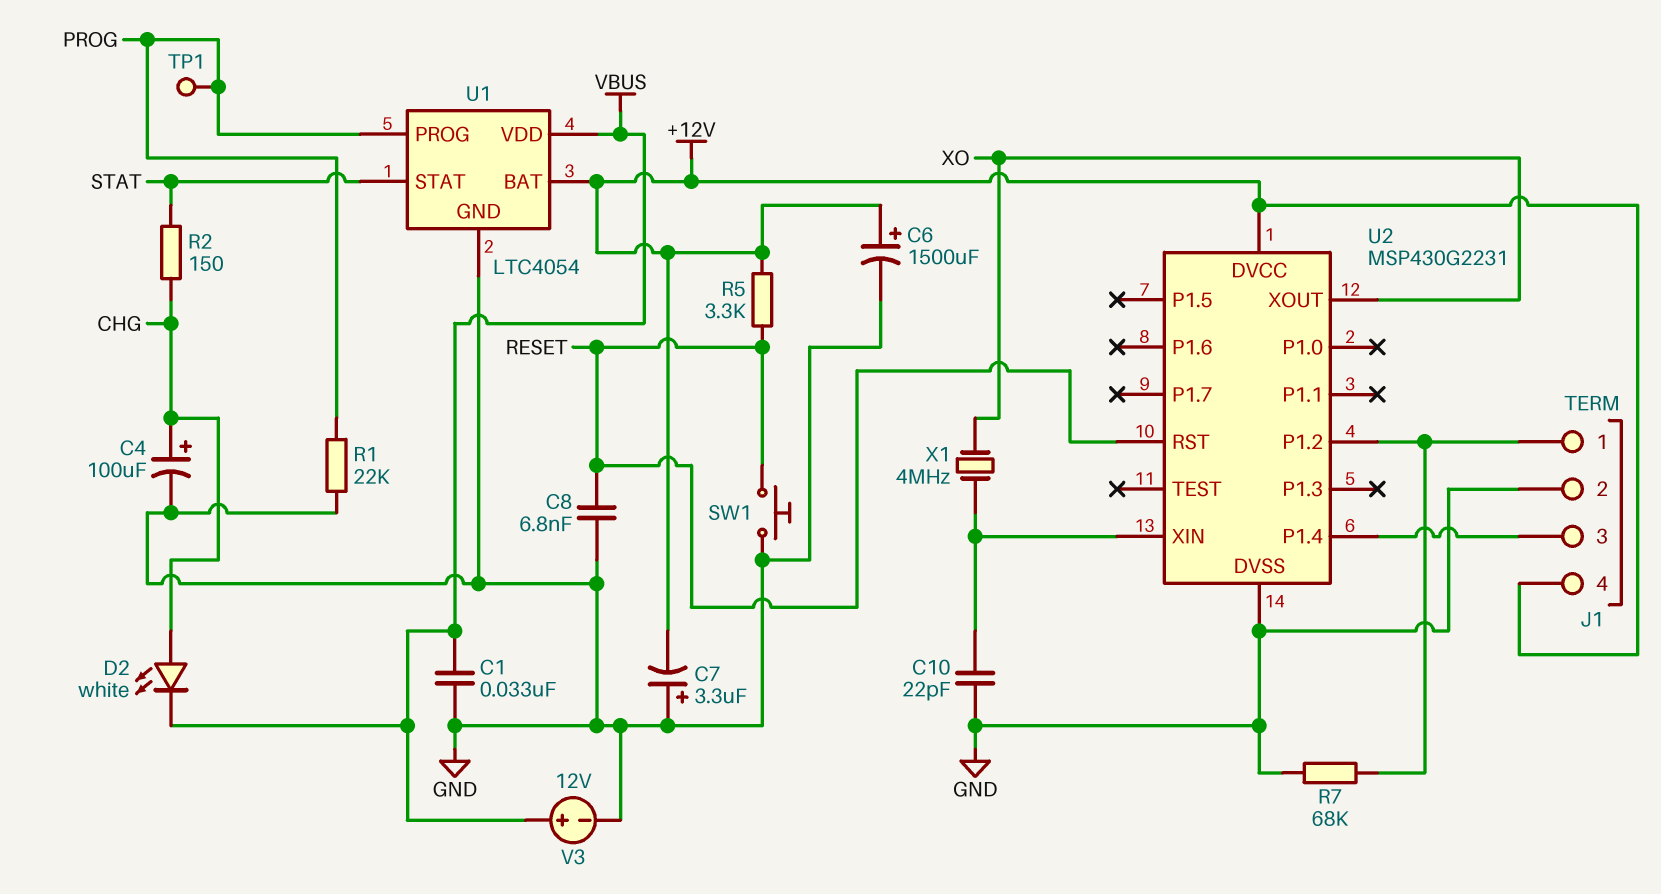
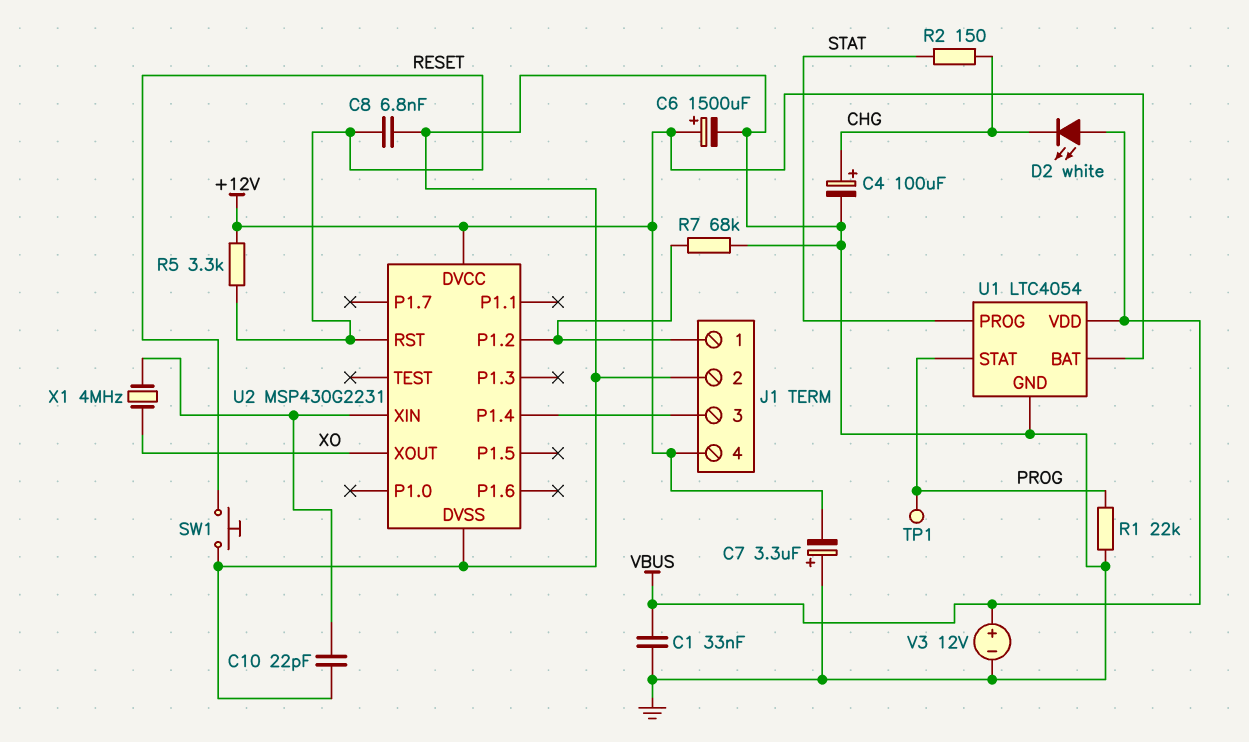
D2: LED white (A CHG, K VBUS) -> LED white (A VBUS, K CHG)
U1 pin PROG: PROG -> STAT
U1 pin STAT: STAT -> PROG

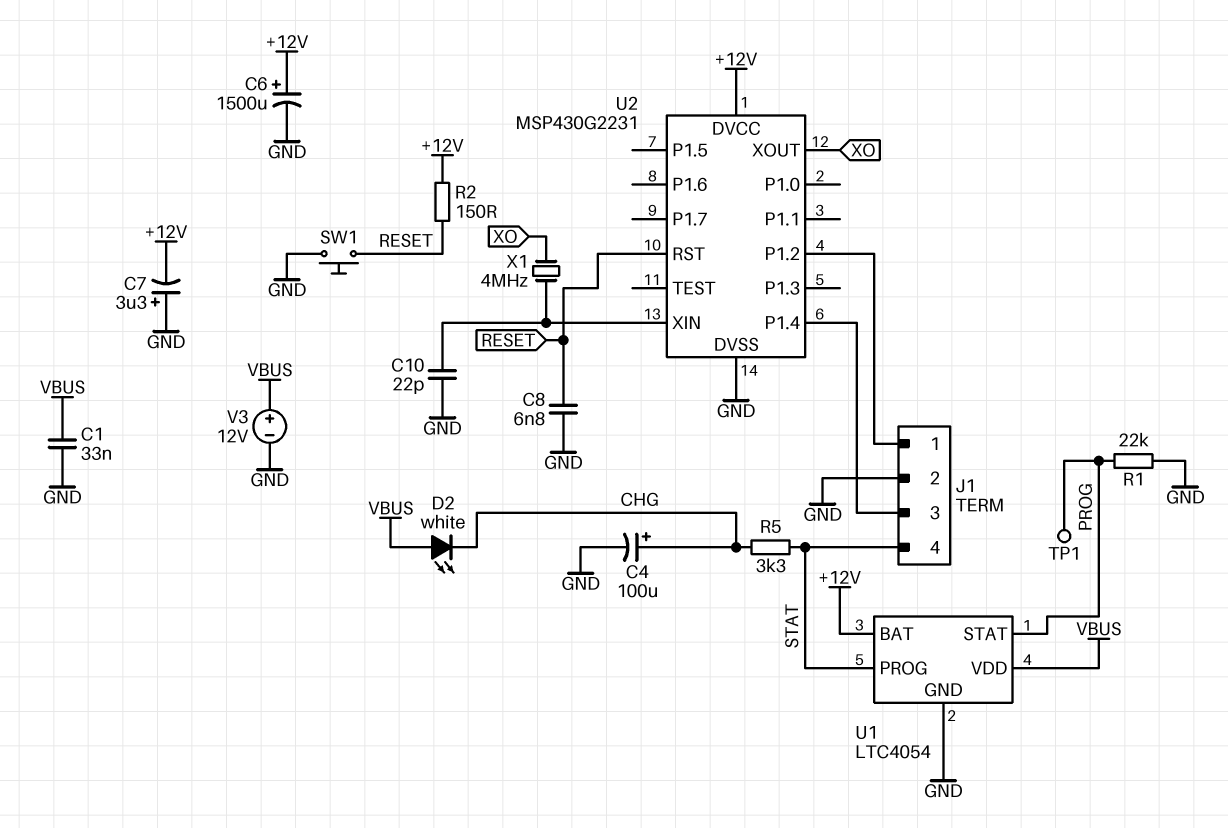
J1 pin 4: +12V -> STAT
R2: 150 (CHG, STAT) -> 150 (+12V, RESET)
R5: 3.3k (+12V, RESET) -> 3.3k (CHG, STAT)
R7: 68k (GND, J1/1) -> none

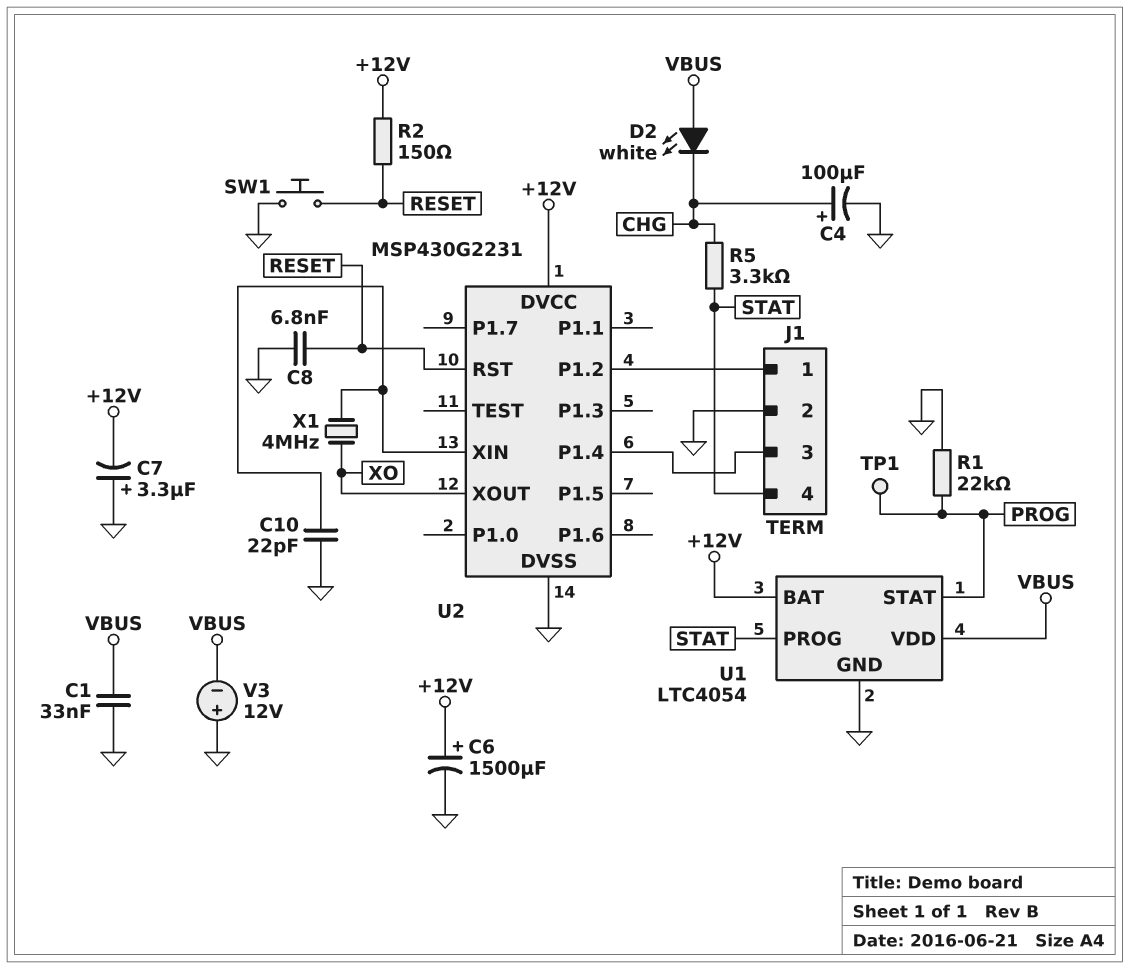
V3: 12V (plus VBUS, minus GND) -> 12V (plus GND, minus VBUS)

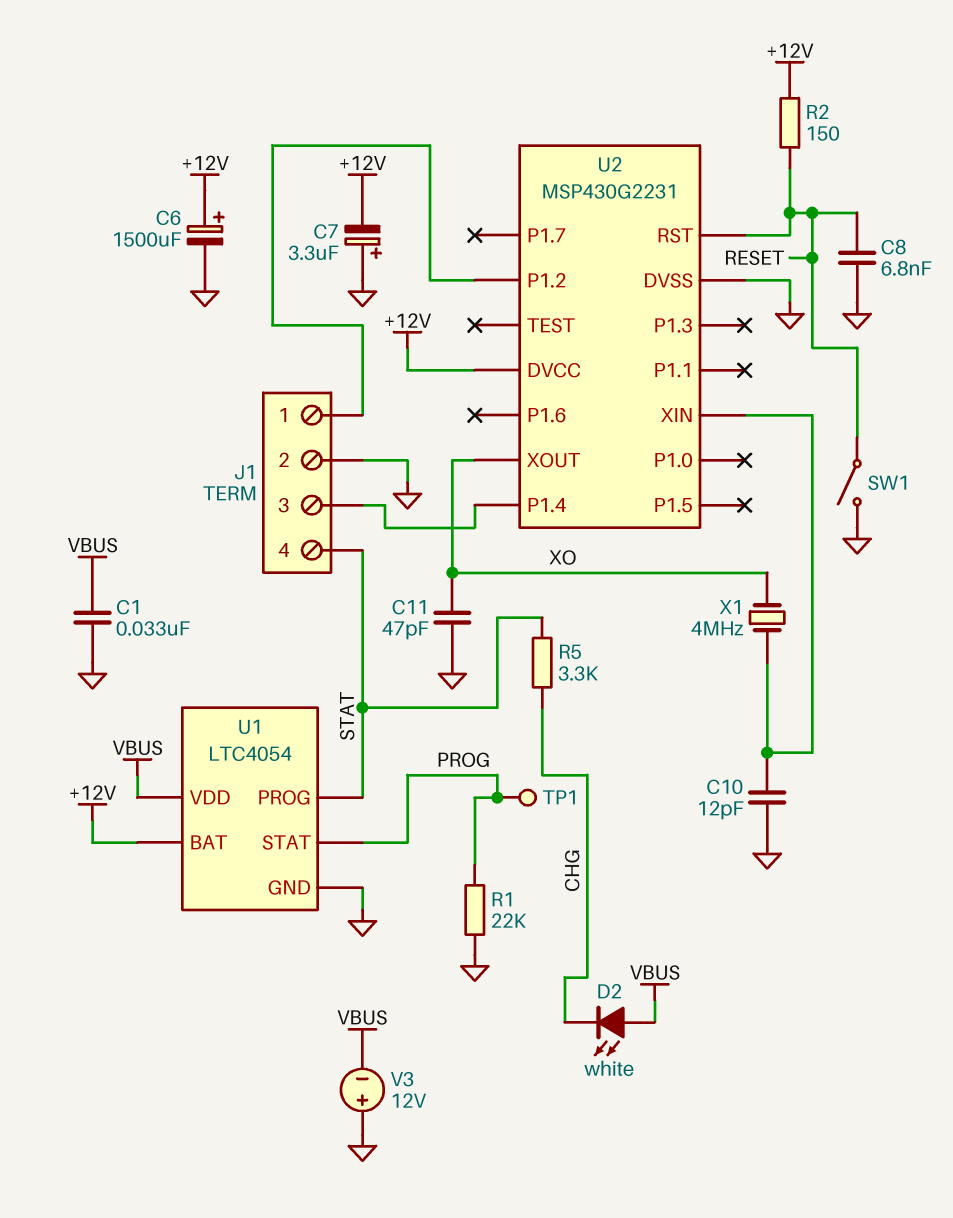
C4: 100uF (plus CHG, minus GND) -> none
C10: 22pF (GND, U2/XIN) -> 12pF (GND, U2/XIN)
C11: none -> 47pF (GND, XO)
SW1: button (GND, RESET) -> switch (GND, RESET)

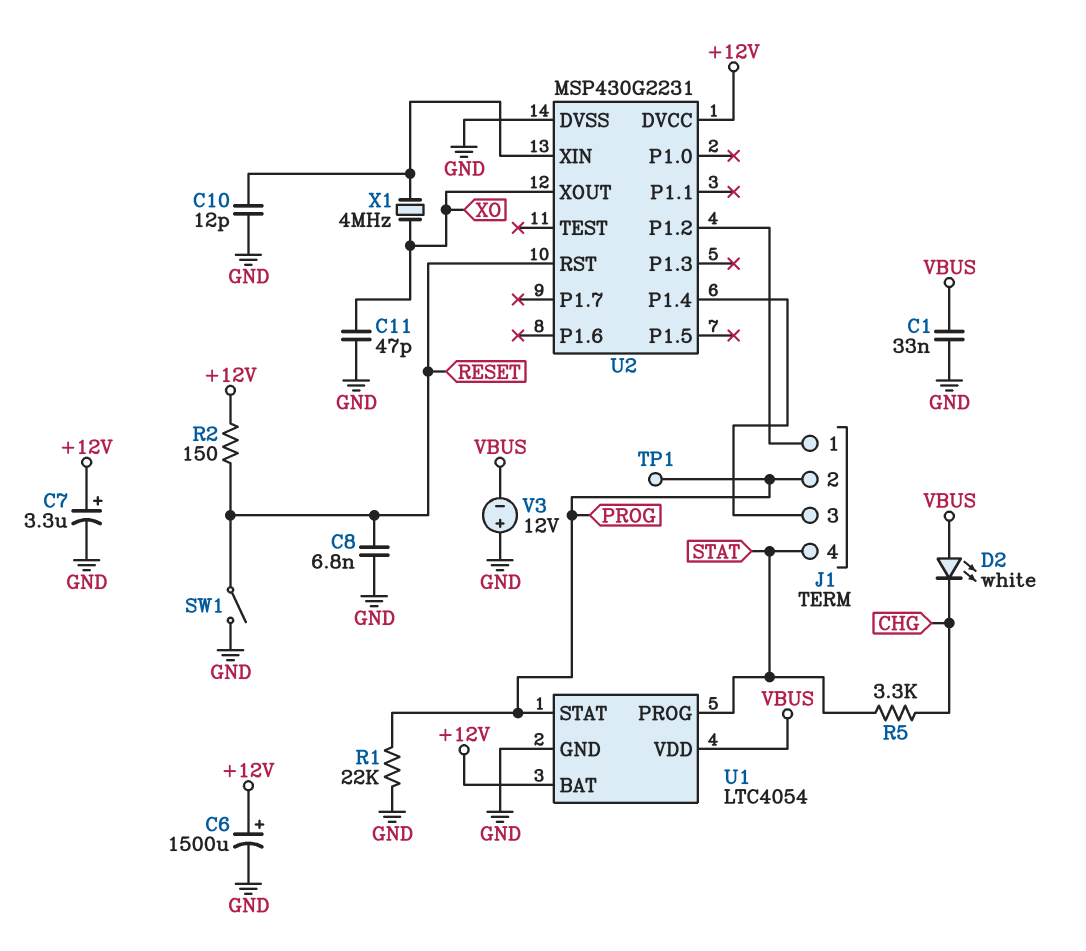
C7: 3.3uF (plus GND, minus +12V) -> 3.3uF (plus +12V, minus GND)
J1 pin 2: GND -> PROG

